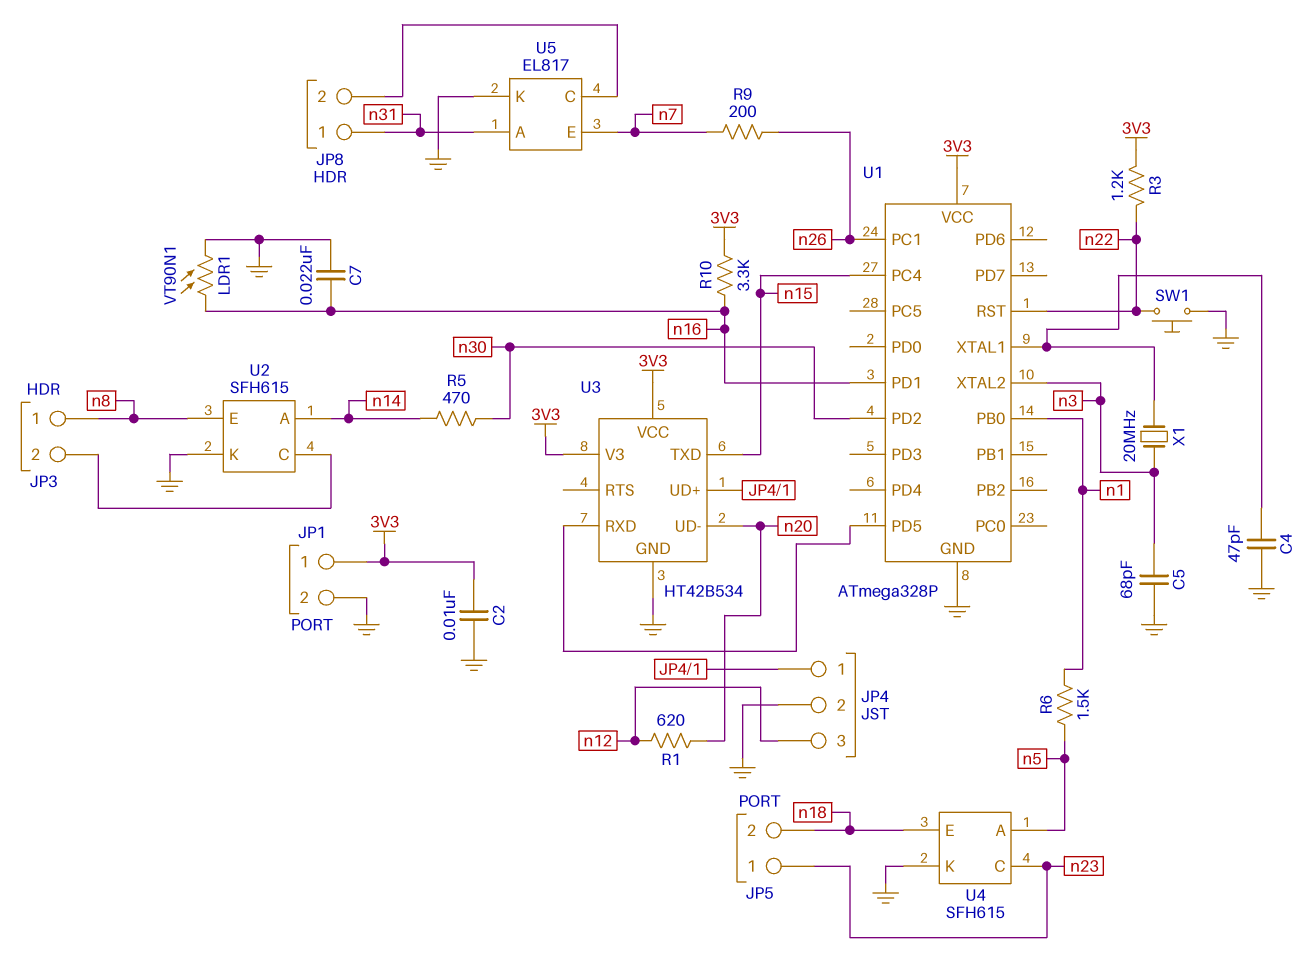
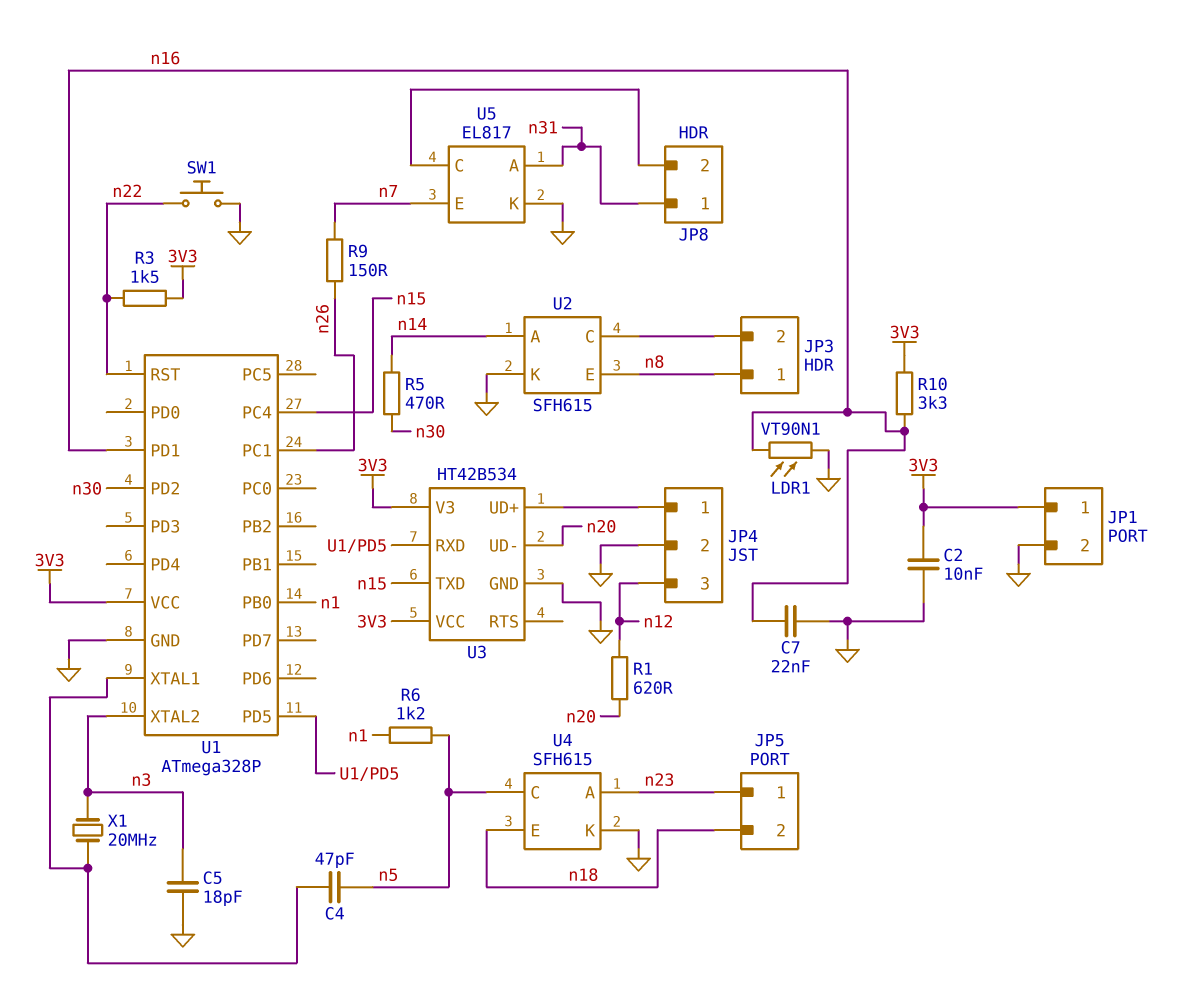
C4: 47pF (GND, U1/XTAL1) -> 47pF (U1/XTAL1, n5)
C5: 68pF (GND, n3) -> 18pF (GND, n3)
R3: 1.2k (3V3, n22) -> 1.5k (3V3, n22)
R6: 1.5k (n1, n5) -> 1.2k (n1, n5)
R9: 200 (n7, n26) -> 150 (n7, n26)
U4 pin A: n5 -> n23
U4 pin C: n23 -> n5

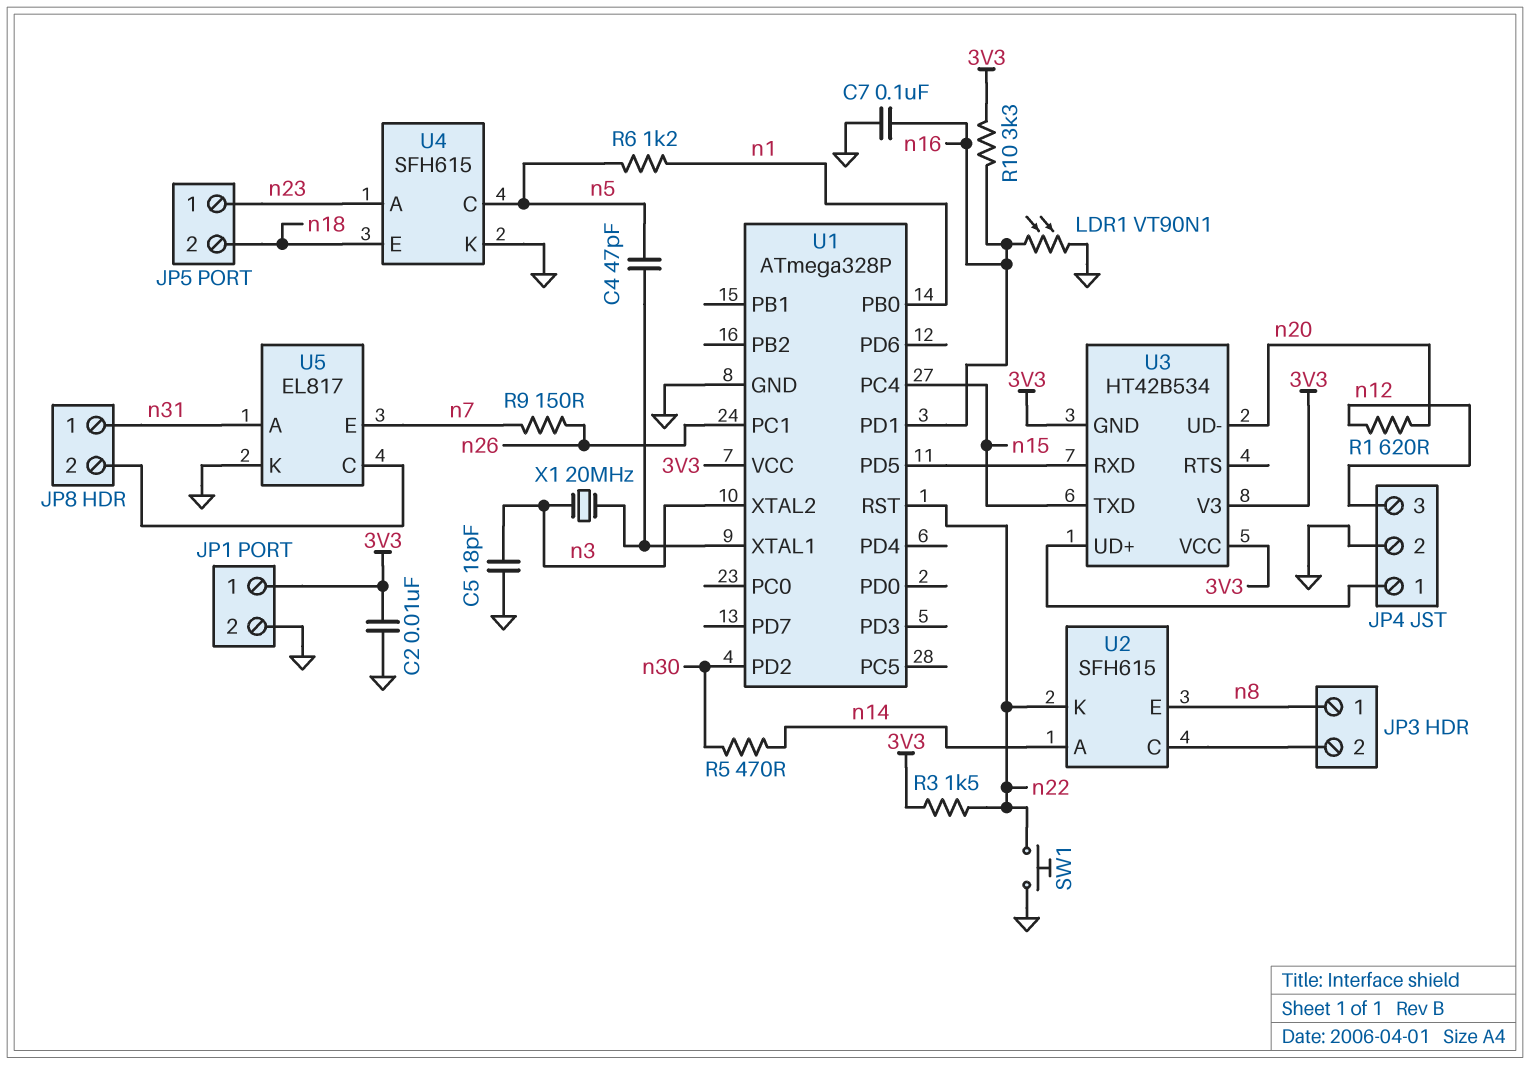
C7: 22nF (GND, n16) -> 100nF (GND, n16)
U2 pin K: GND -> n22
U3 pin GND: GND -> 3V3

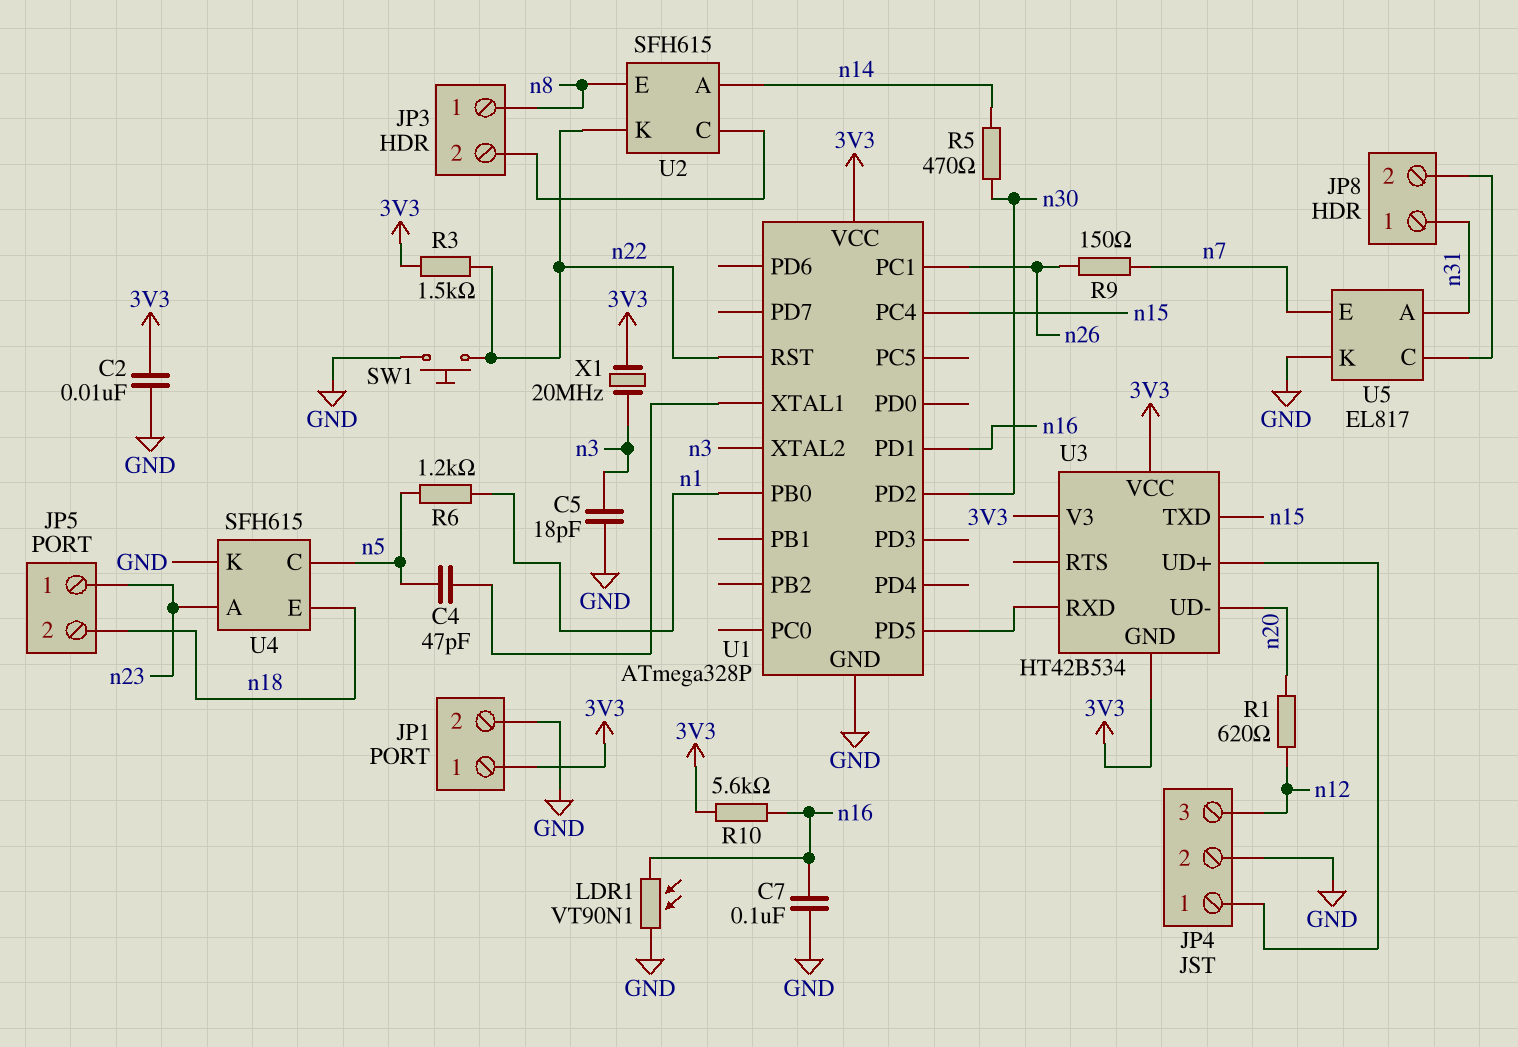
R10: 3.3k (3V3, n16) -> 5.6k (3V3, n16)
X1: 20MHz (U1/XTAL1, n3) -> 20MHz (3V3, n3)

